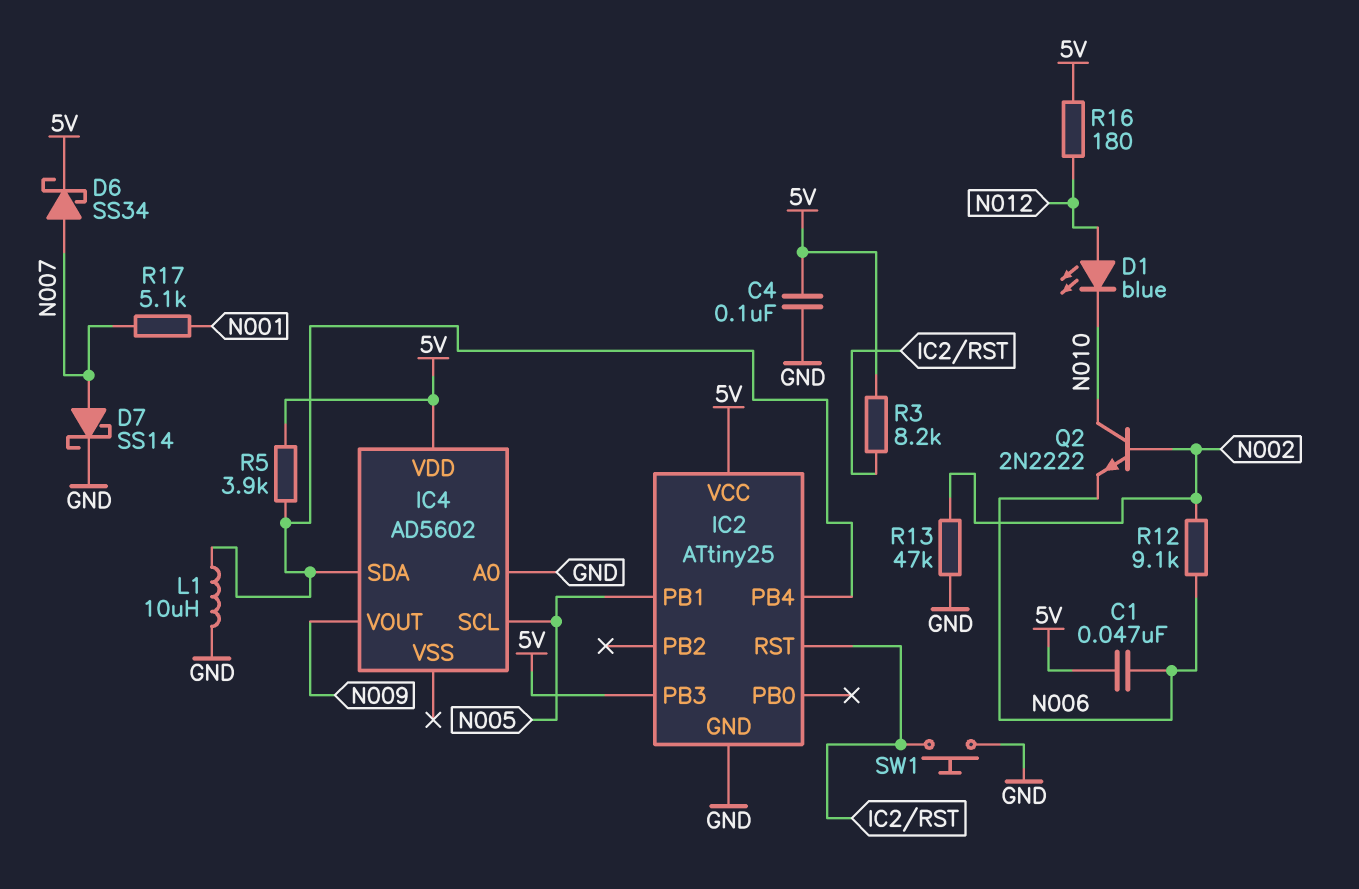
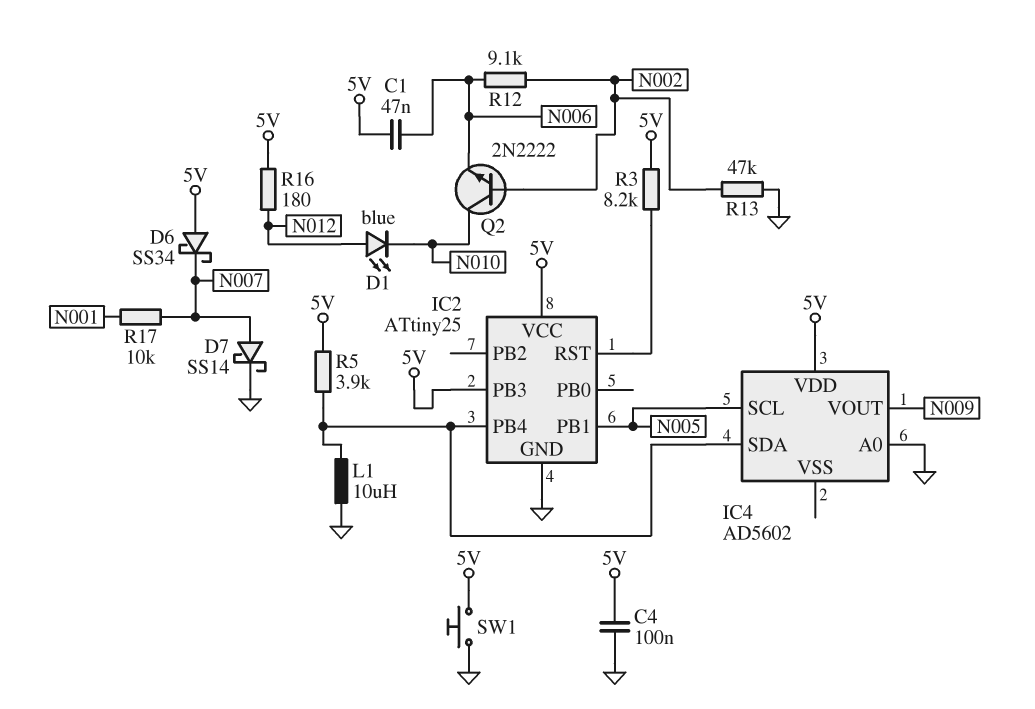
D6: schottky SS34 (A N007, K 5V) -> schottky SS34 (A 5V, K N007)
R17: 5.1k (N001, N007) -> 10k (N001, N007)
SW1: button (GND, IC2/RST) -> button (5V, GND)

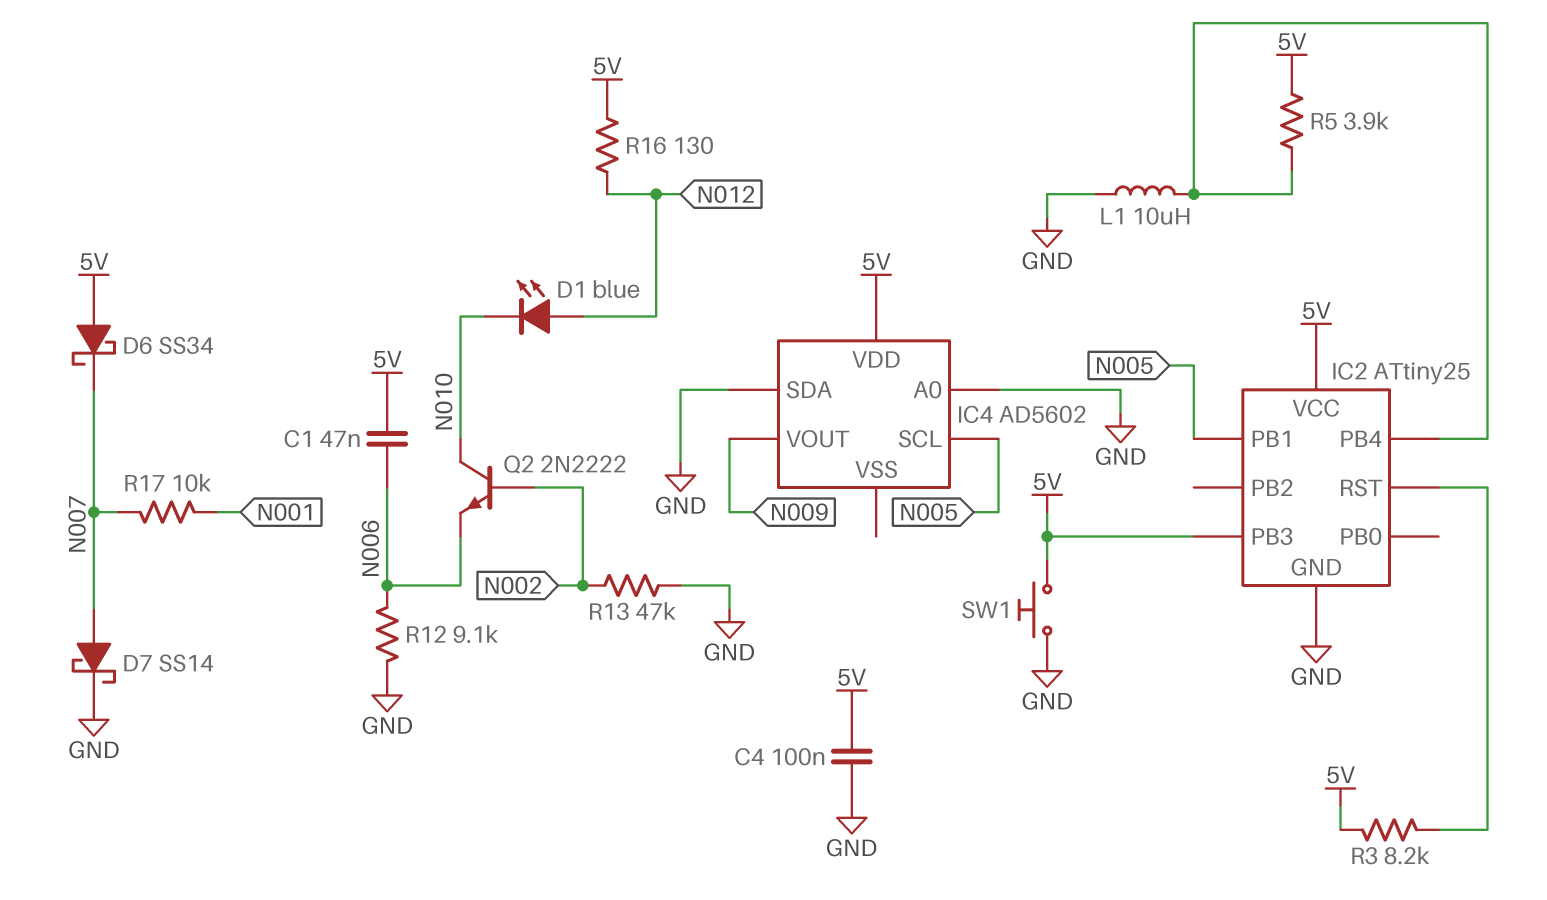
IC4 pin SDA: IC2/PB4 -> GND
R12: 9.1k (N002, N006) -> 9.1k (GND, N006)
R16: 180 (5V, N012) -> 130 (5V, N012)

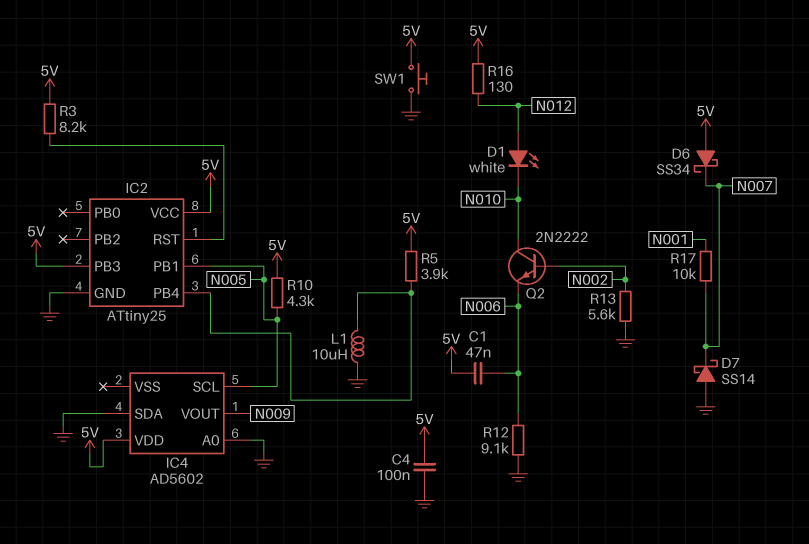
D1: LED blue (A N012, K N010) -> LED white (A N012, K N010)
D7: schottky SS14 (A N007, K GND) -> schottky SS14 (A GND, K N007)
R10: none -> 4.3k (5V, N005)
R13: 47k (GND, N002) -> 5.6k (GND, N002)

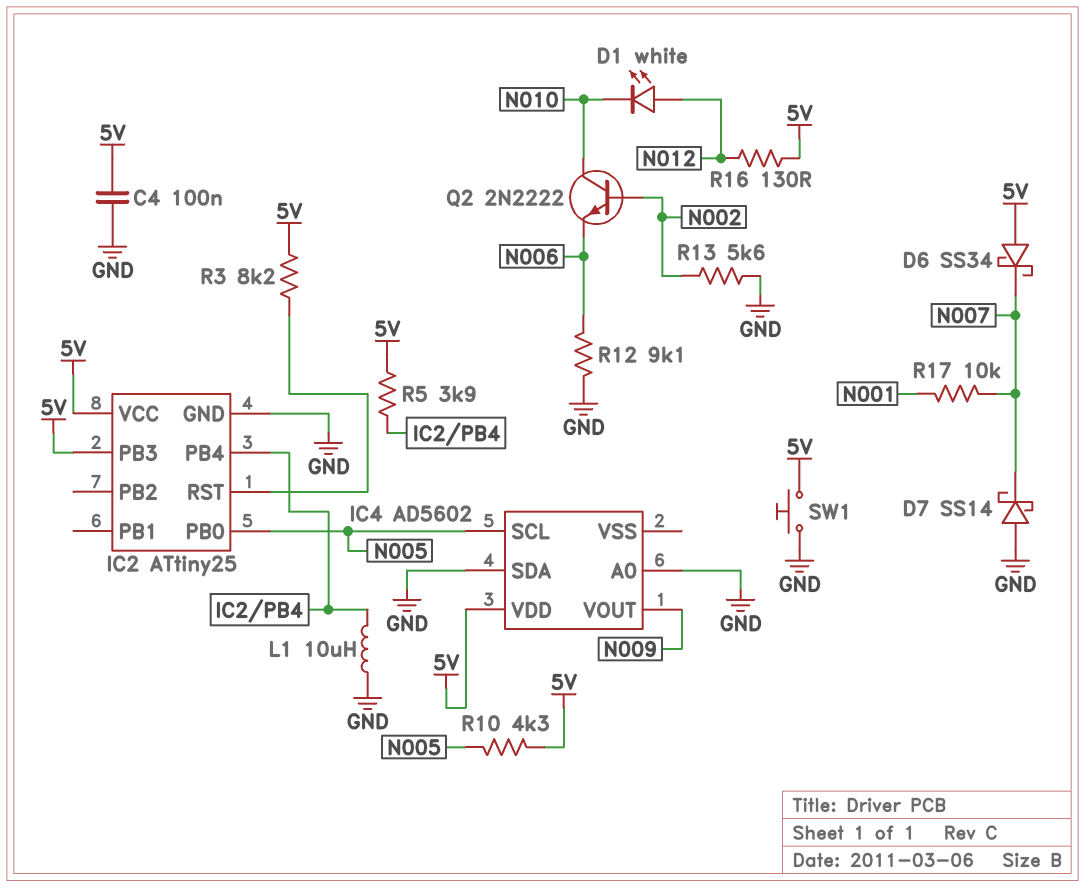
C1: 47nF (5V, N006) -> none
IC2 pin PB0: none -> N005
IC2 pin PB1: N005 -> none

